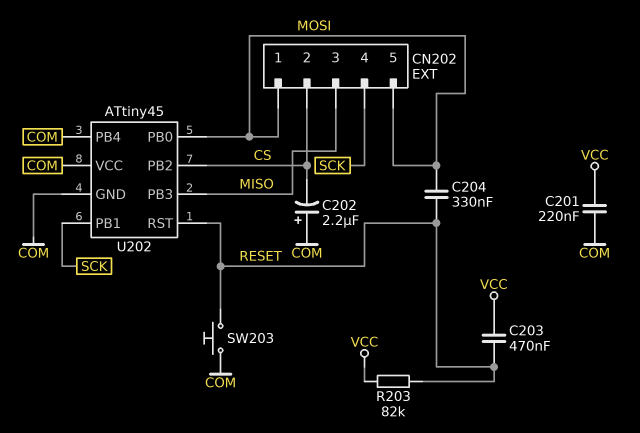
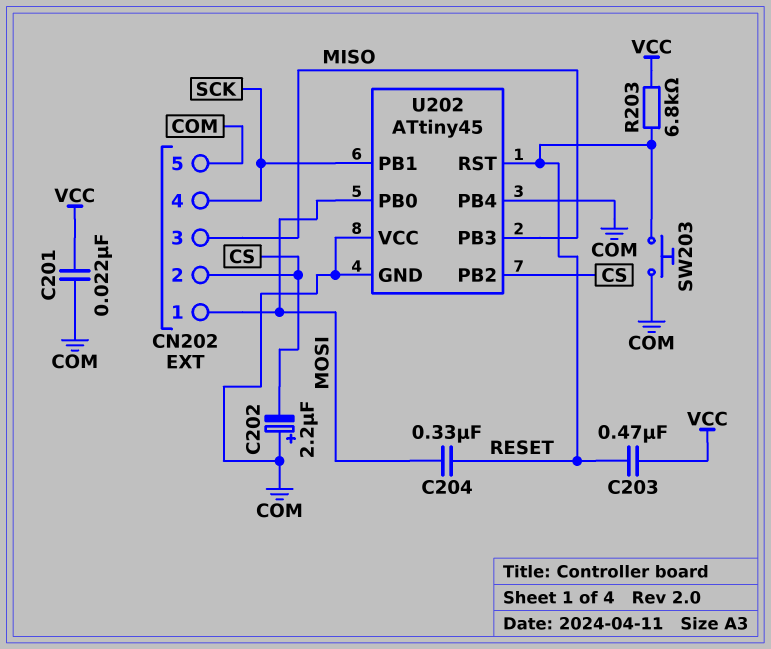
C201: 220nF (COM, VCC) -> 22nF (COM, VCC)
CN202 pin 5: MOSI -> COM
R203: 82k (RESET, VCC) -> 6.8k (RESET, VCC)

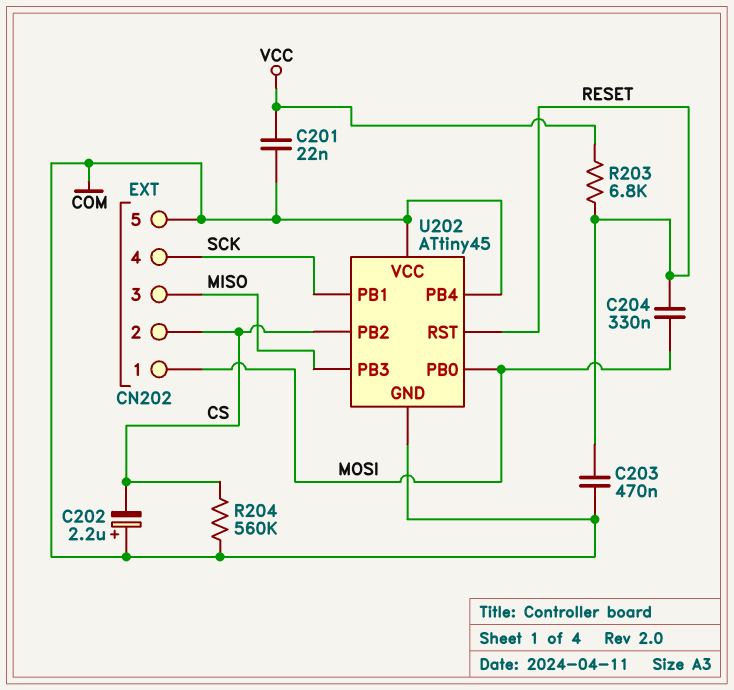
C203: 470nF (RESET, VCC) -> 470nF (COM, RESET)
R204: none -> 560k (COM, CS)
SW203: button (COM, RESET) -> none

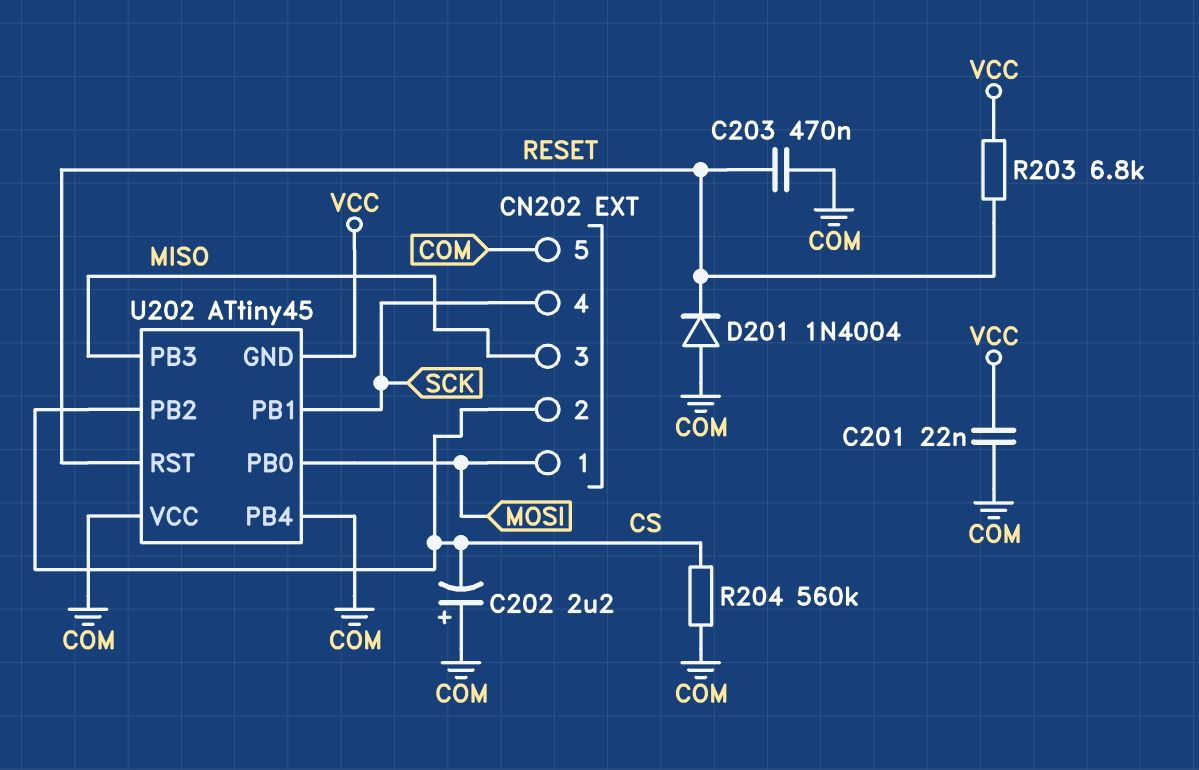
C204: 330nF (MOSI, RESET) -> none
D201: none -> diode 1N4004 (A COM, K RESET)
U202 pin GND: COM -> VCC

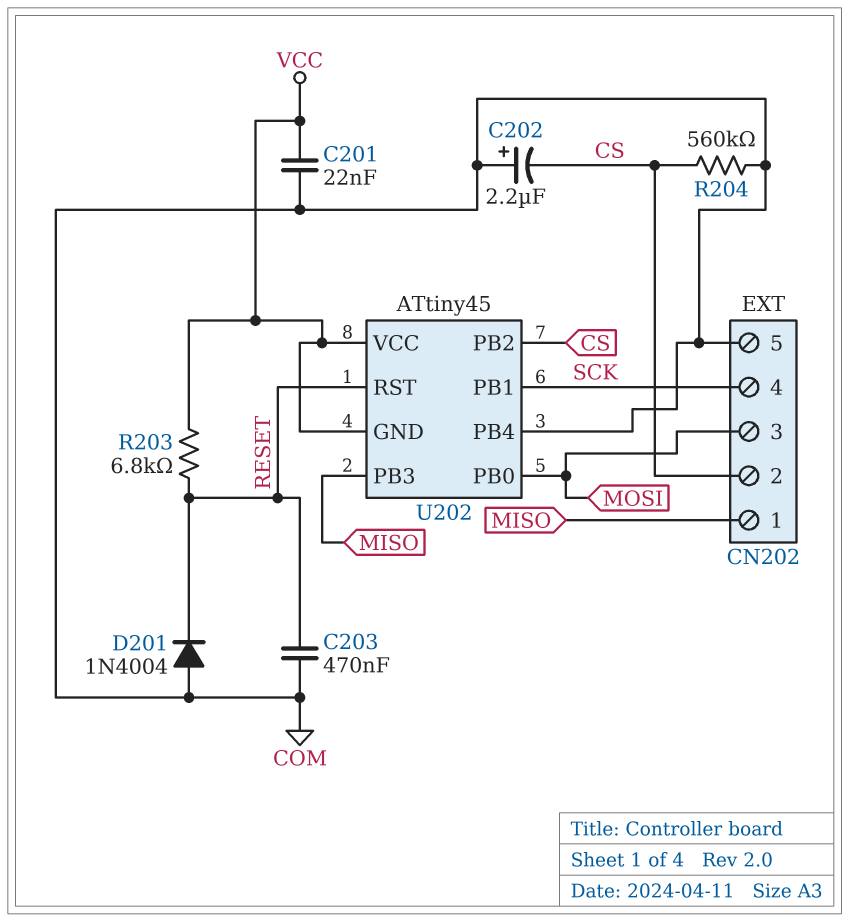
CN202 pin 1: MOSI -> MISO
CN202 pin 3: MISO -> MOSI
U202 pin VCC: COM -> VCC

